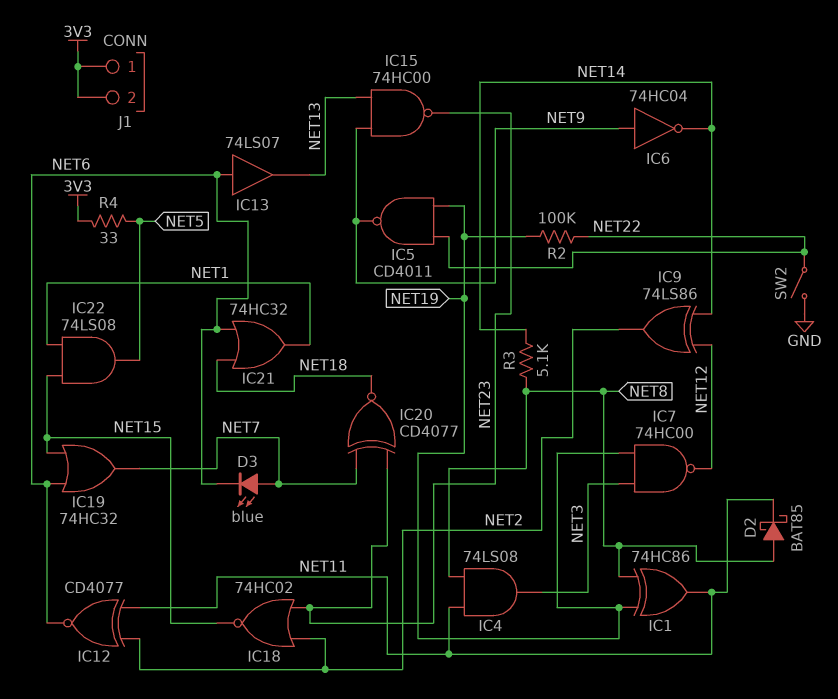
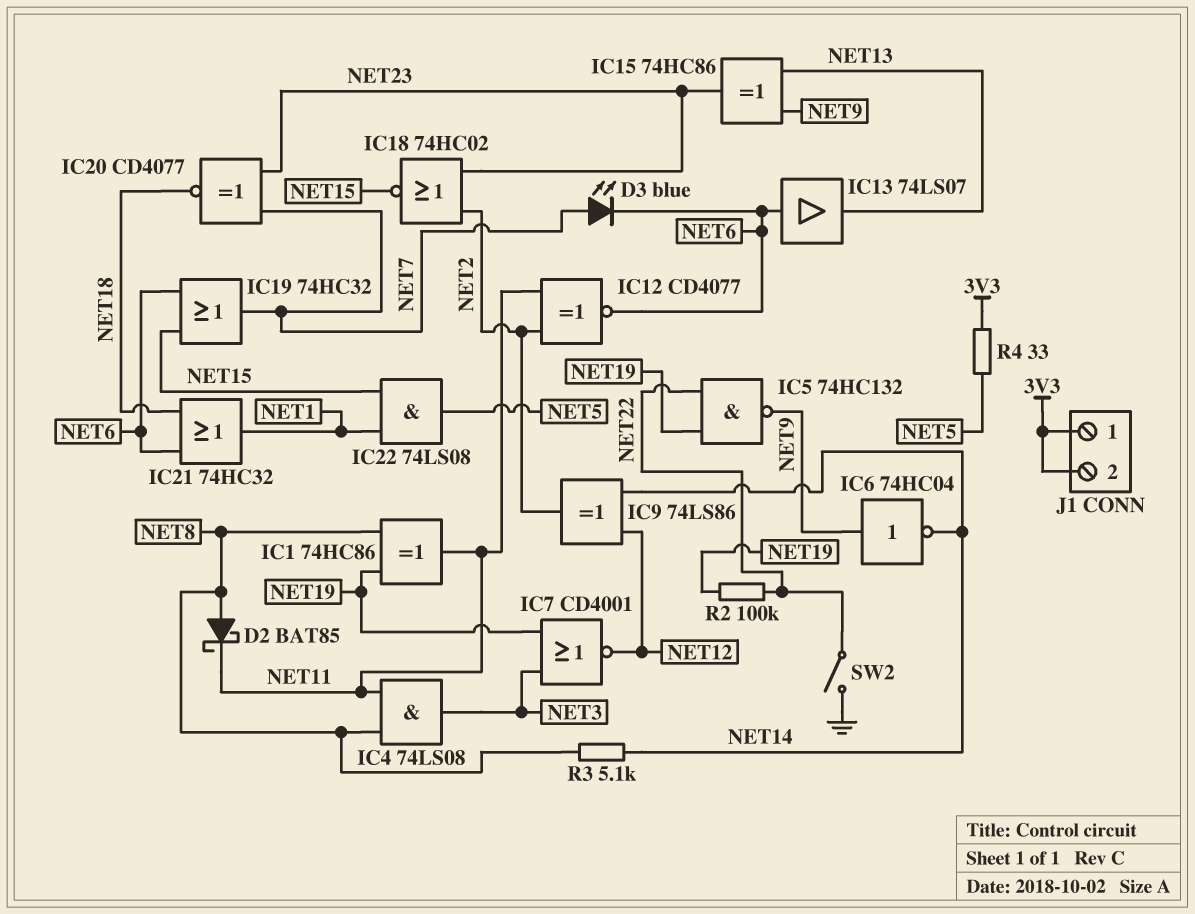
IC5: NAND CD4011 (in NET19, in NET22, out NET9) -> NAND 74HC132 (in NET19, in NET22, out NET9)
IC7: NAND 74HC00 (in NET3, in NET19, out NET12) -> NOR CD4001 (in NET3, in NET19, out NET12)
IC15: NAND 74HC00 (in NET9, in NET13, out NET23) -> XOR 74HC86 (in NET9, in NET13, out NET23)

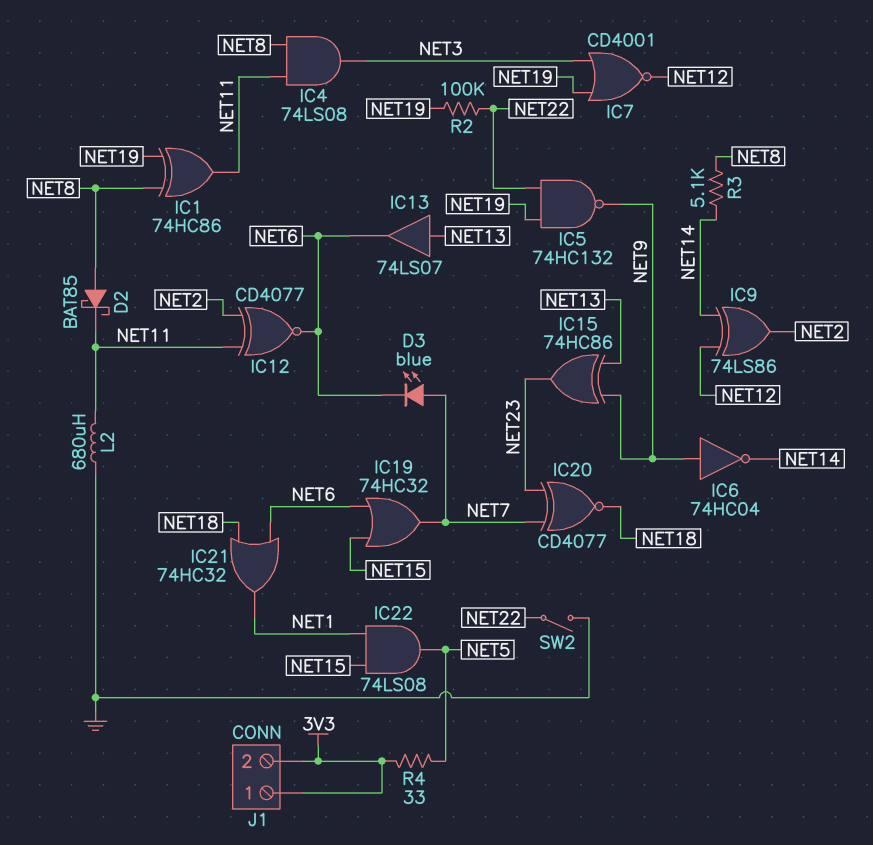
IC13: buffer 74LS07 (in NET6, out NET13) -> buffer 74LS07 (in NET13, out NET6)
IC18: NOR 74HC02 (in NET2, in NET23, out NET15) -> none
L2: none -> 680uH (GND, NET11)

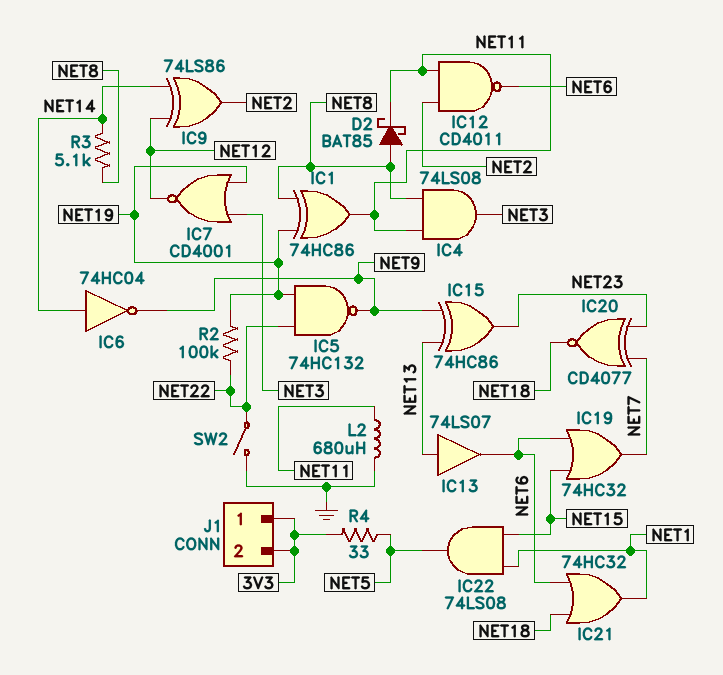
D3: LED blue (A NET7, K NET6) -> none
IC6: NOT 74HC04 (in NET9, out NET14) -> NOT 74HC04 (in NET14, out NET9)
IC12: XNOR CD4077 (in NET2, in NET11, out NET6) -> NAND CD4011 (in NET2, in NET11, out NET6)

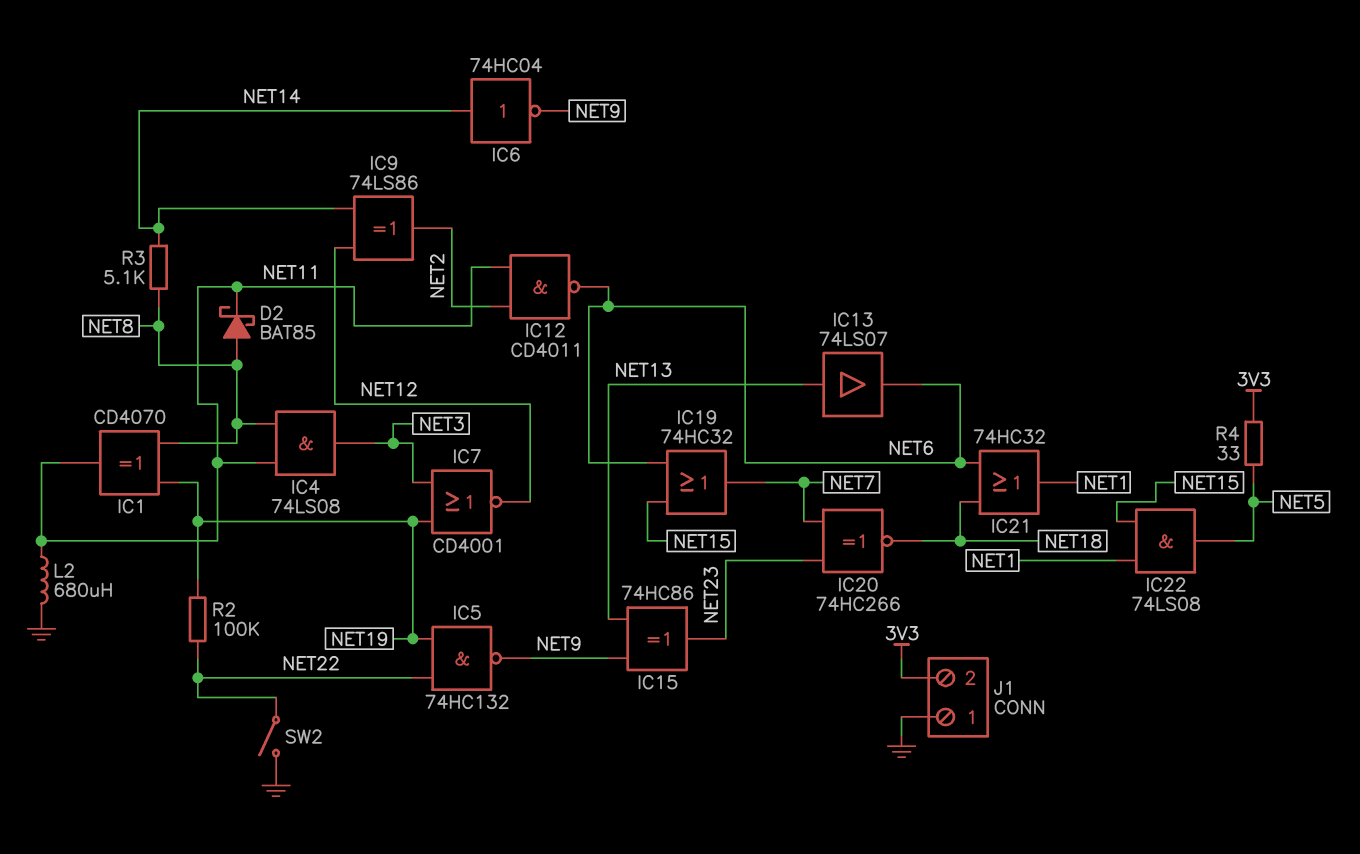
IC1: XOR 74HC86 (in NET8, in NET19, out NET11) -> XOR CD4070 (in NET8, in NET19, out NET11)
IC20: XNOR CD4077 (in NET7, in NET23, out NET18) -> XNOR 74HC266 (in NET7, in NET23, out NET18)
J1 pin 1: 3V3 -> GND

